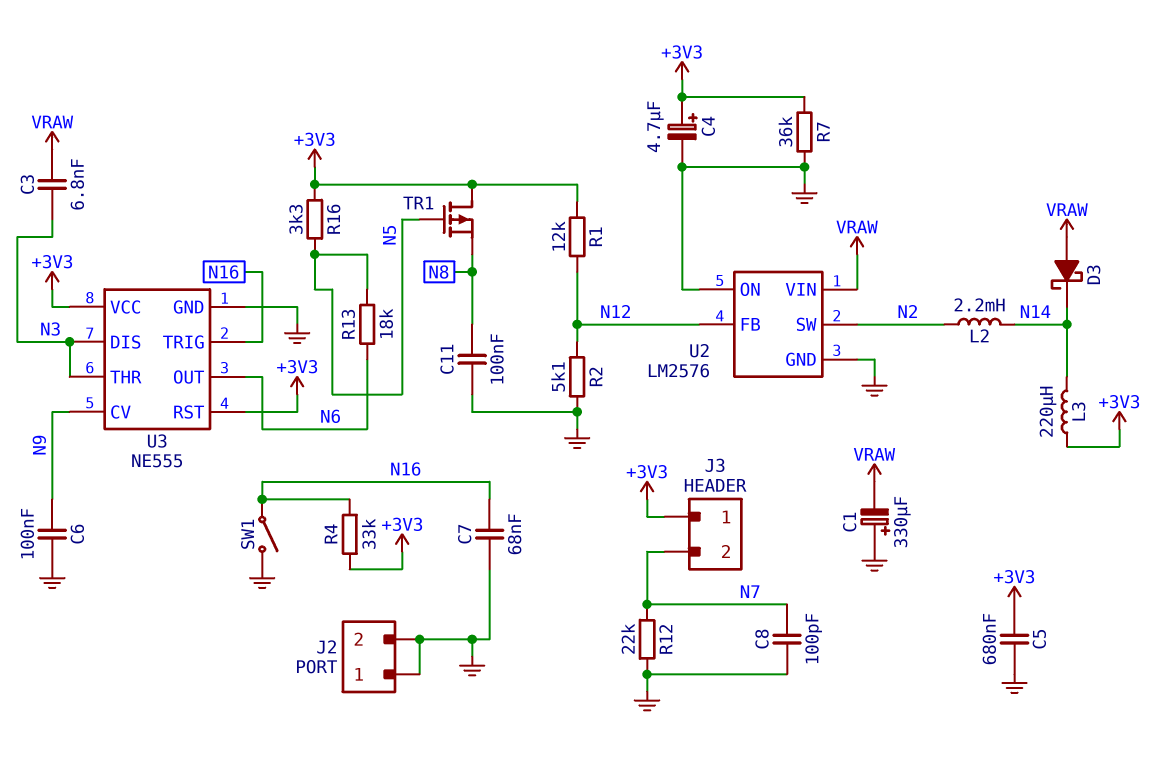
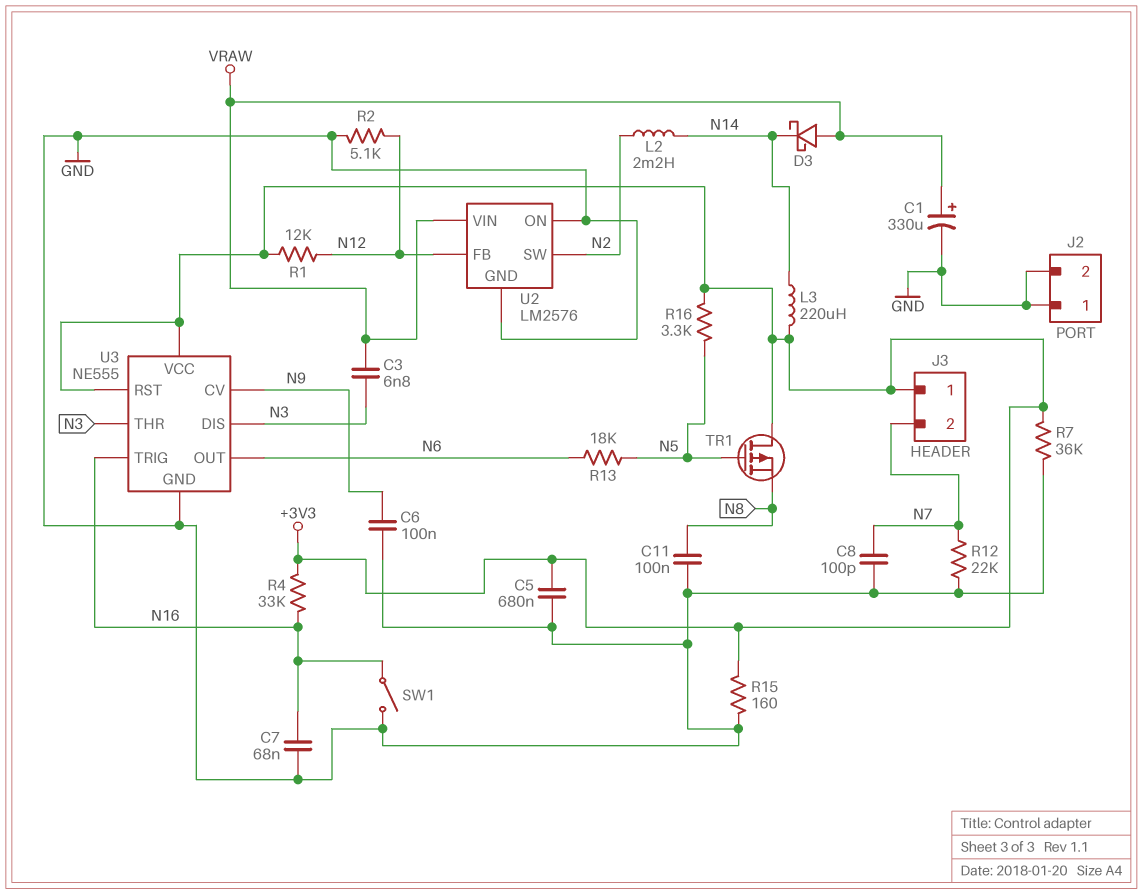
C1: 330uF (plus GND, minus VRAW) -> 330uF (plus VRAW, minus GND)
C4: 4.7uF (plus +3V3, minus GND) -> none
R15: none -> 160 (+3V3, GND)

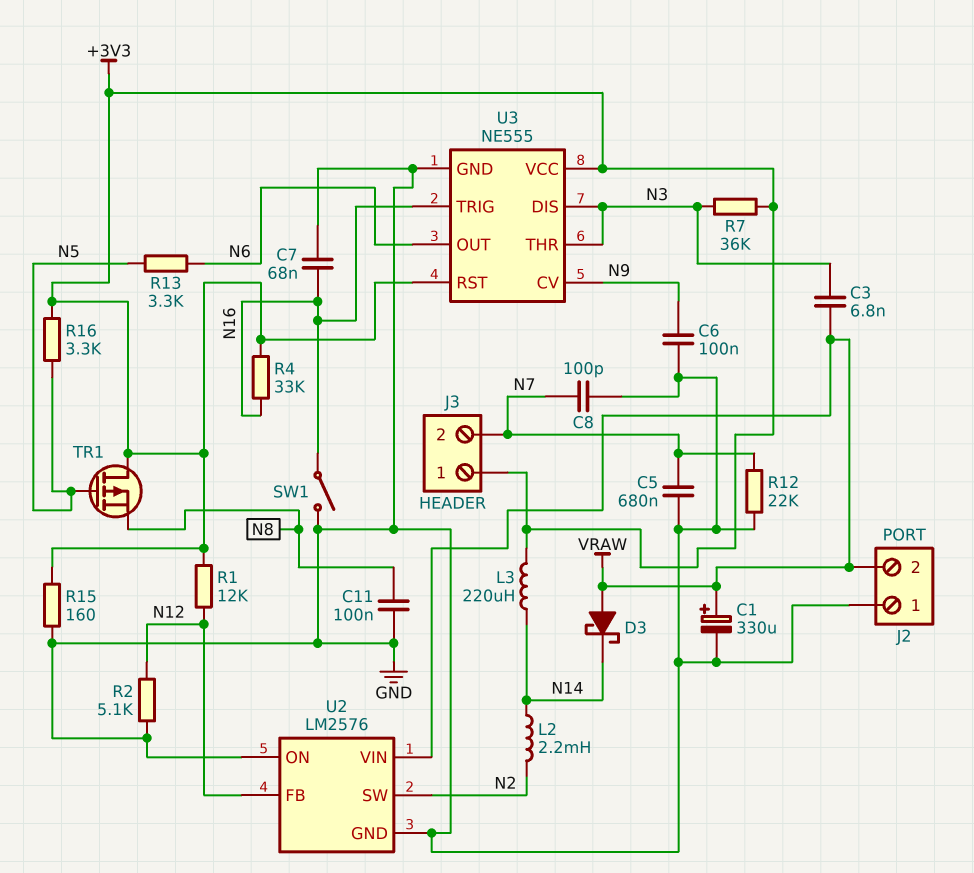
C5: 680nF (+3V3, GND) -> 680nF (GND, N7)
J2 pin 2: GND -> VRAW
R7: 36k (+3V3, GND) -> 36k (+3V3, N3)
R13: 18k (N5, N6) -> 3.3k (N5, N6)

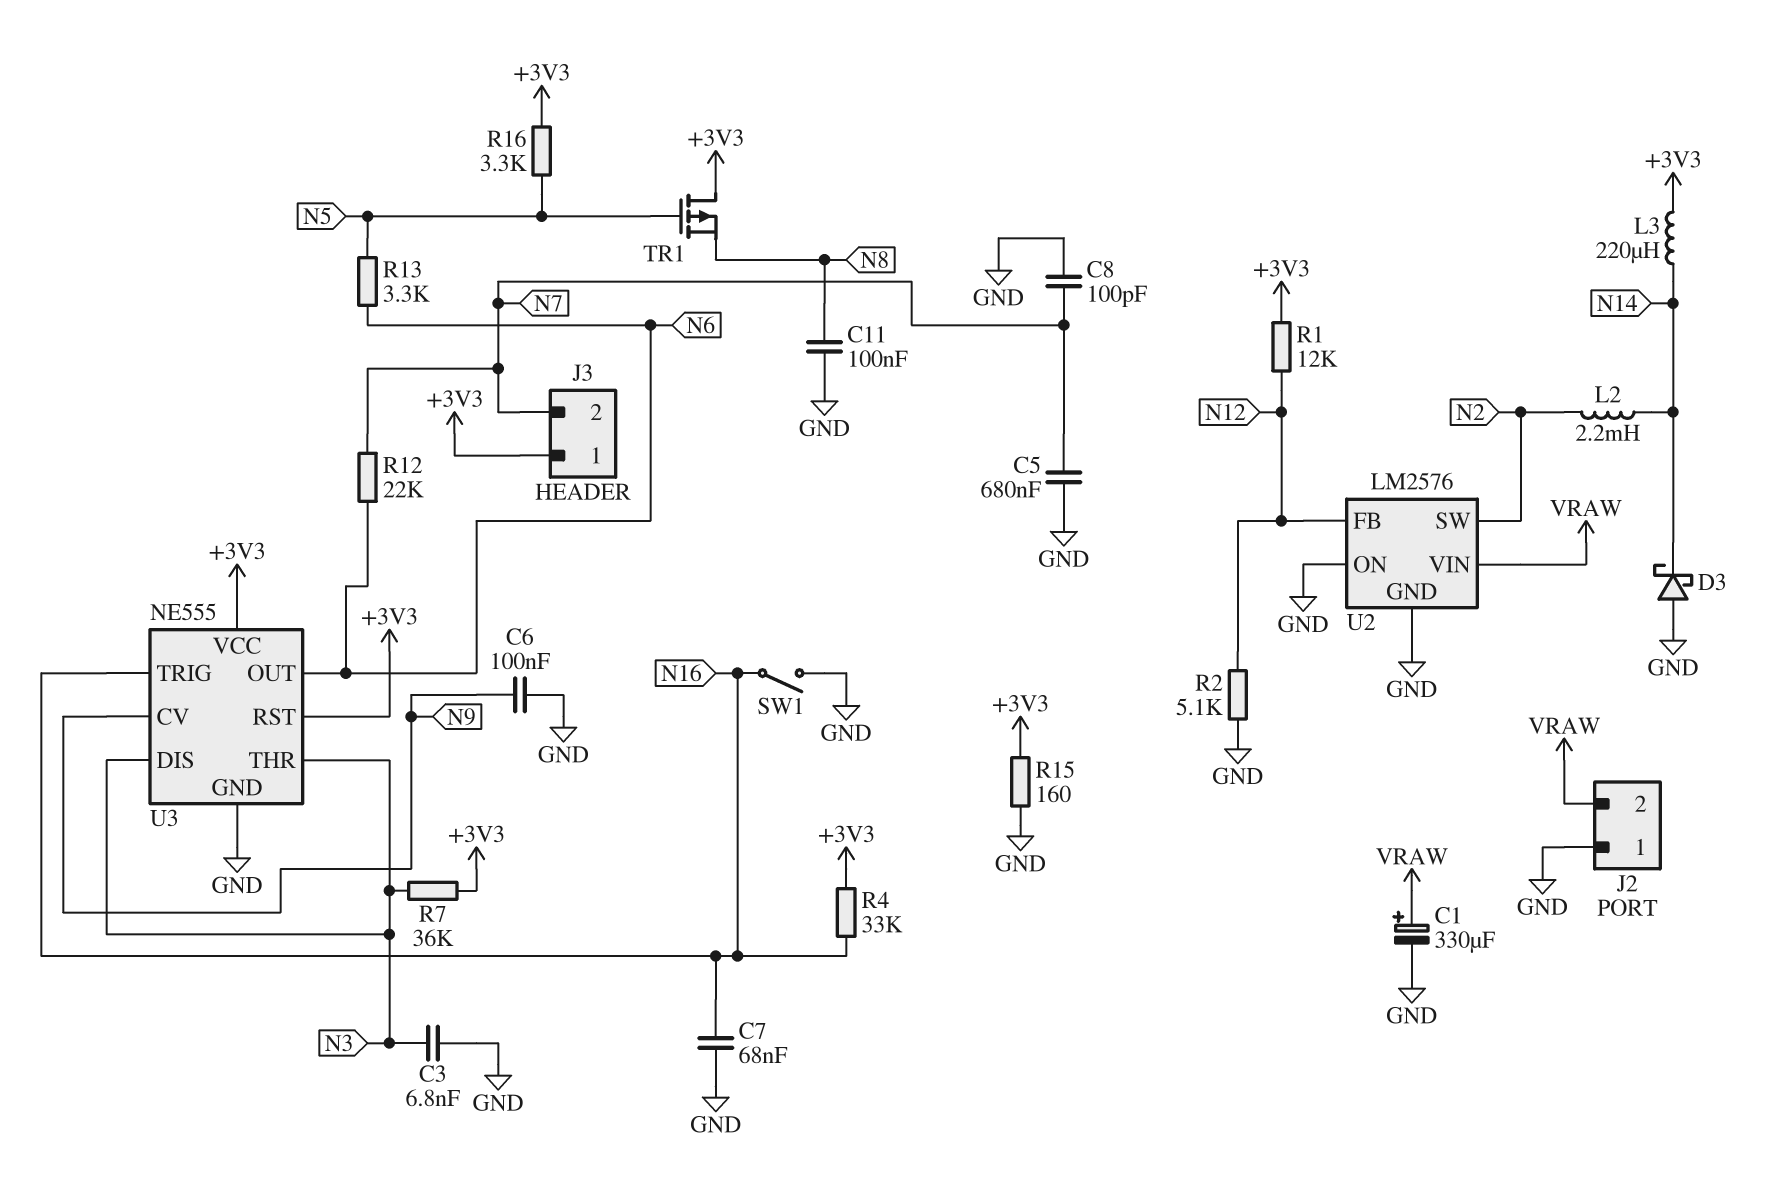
C3: 6.8nF (N3, VRAW) -> 6.8nF (GND, N3)
D3: schottky (A VRAW, K N14) -> schottky (A GND, K N14)
R12: 22k (GND, N7) -> 22k (N6, N7)

